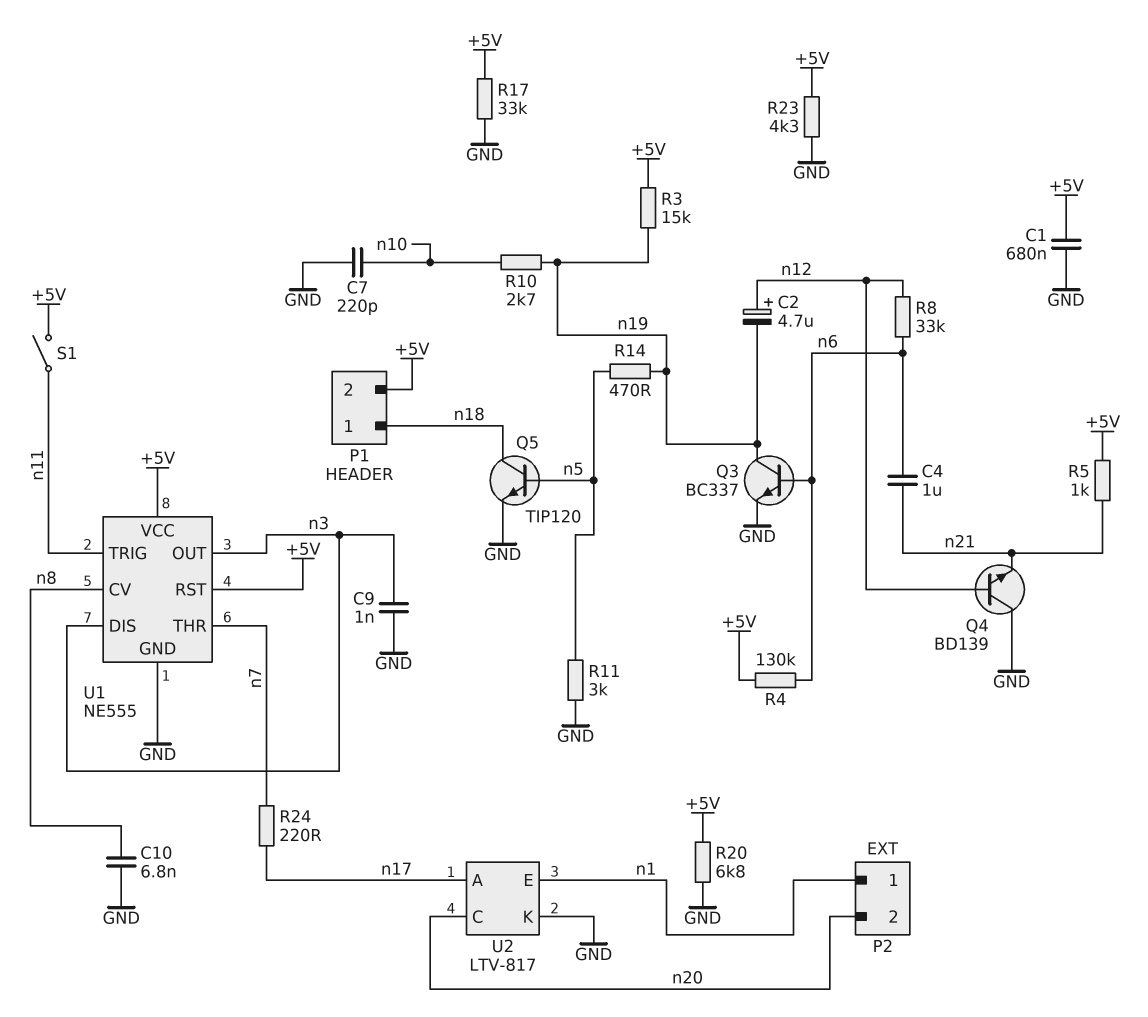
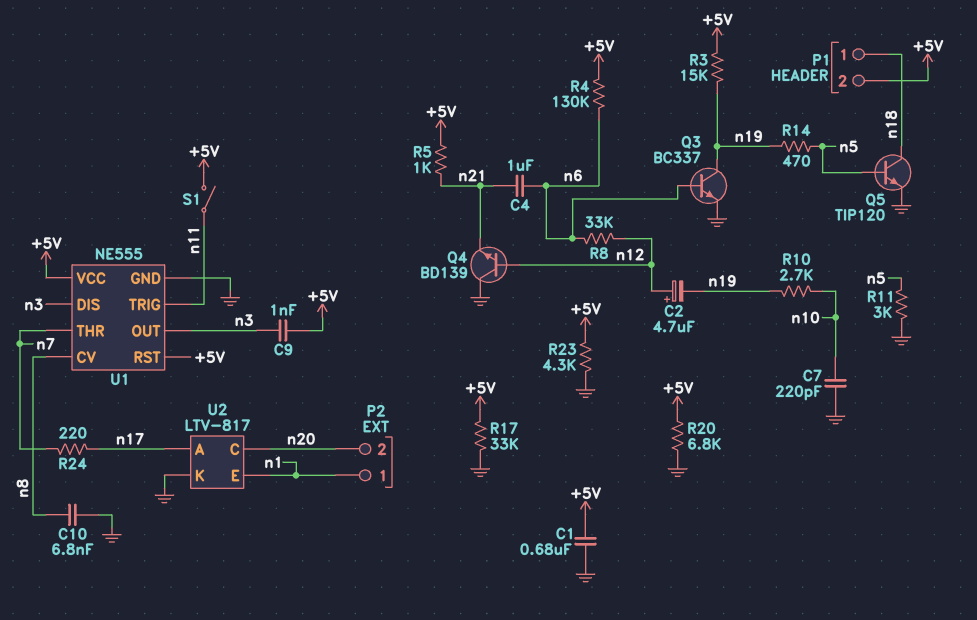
C9: 1nF (GND, n3) -> 1nF (+5V, n3)

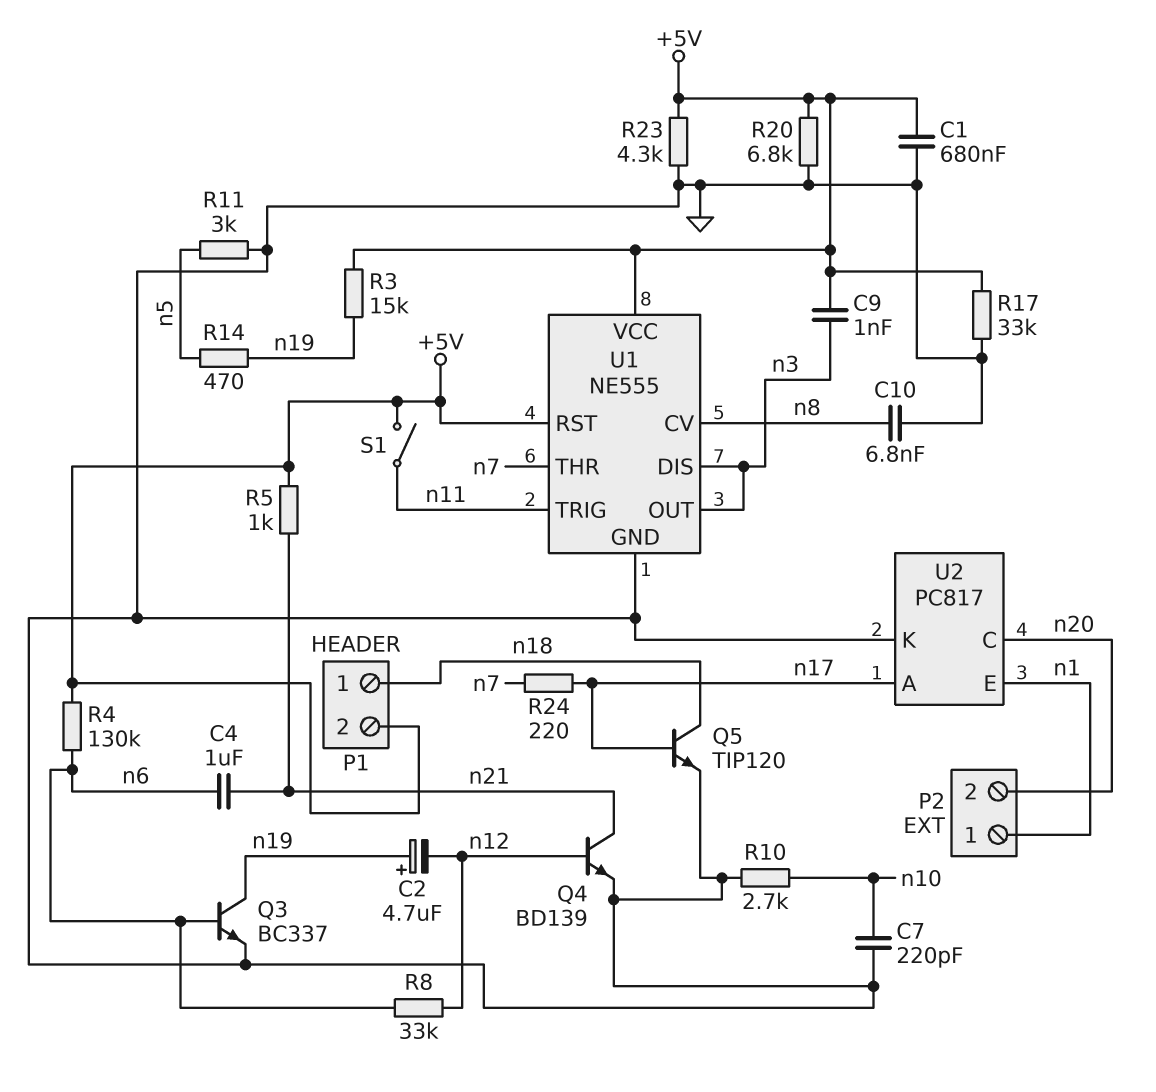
C2: 4.7uF (plus n12, minus n19) -> 4.7uF (plus n19, minus n12)
Q4: NPN BD139 (B n12, C GND, E n21) -> NPN BD139 (B n12, C n21, E GND)
Q5: NPN TIP120 (B n5, C n18, E GND) -> NPN TIP120 (B n17, C n18, E GND)
R10: 2.7k (n10, n19) -> 2.7k (GND, n10)
U2: LTV-817 -> PC817

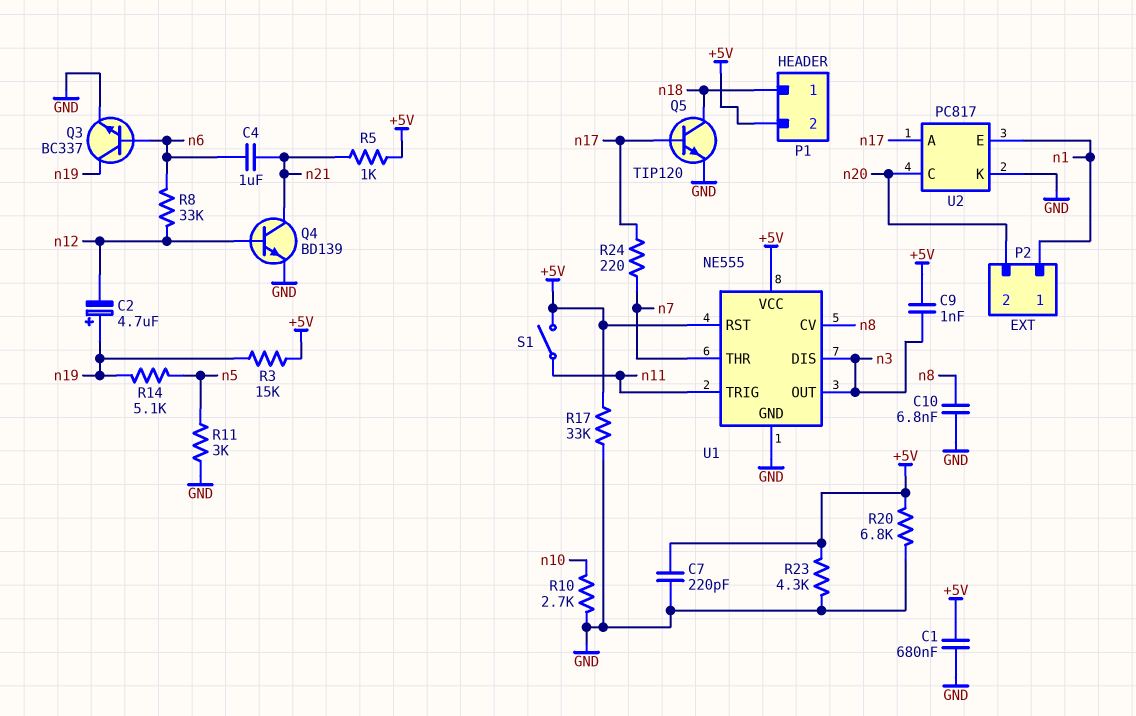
C7: 220pF (GND, n10) -> 220pF (+5V, GND)
R4: 130k (+5V, n6) -> none
R14: 470 (n5, n19) -> 5.1k (n5, n19)

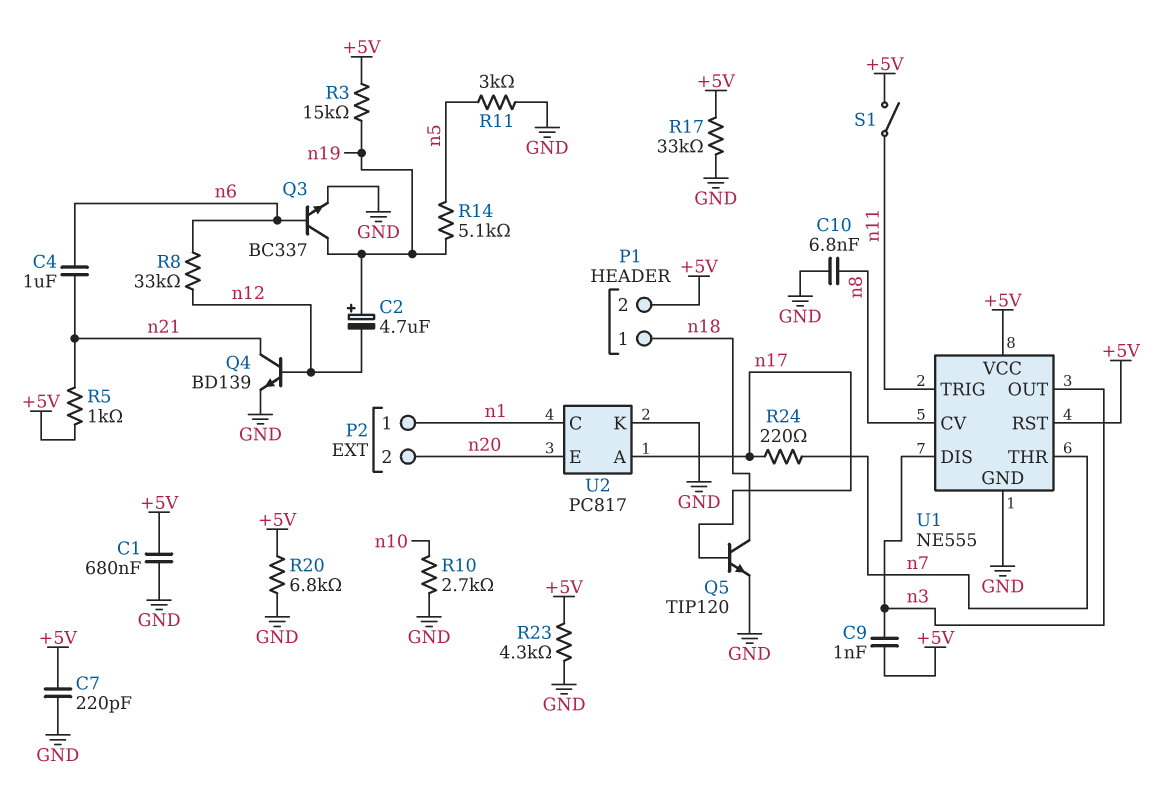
U2 pin C: n20 -> n1
U2 pin E: n1 -> n20

